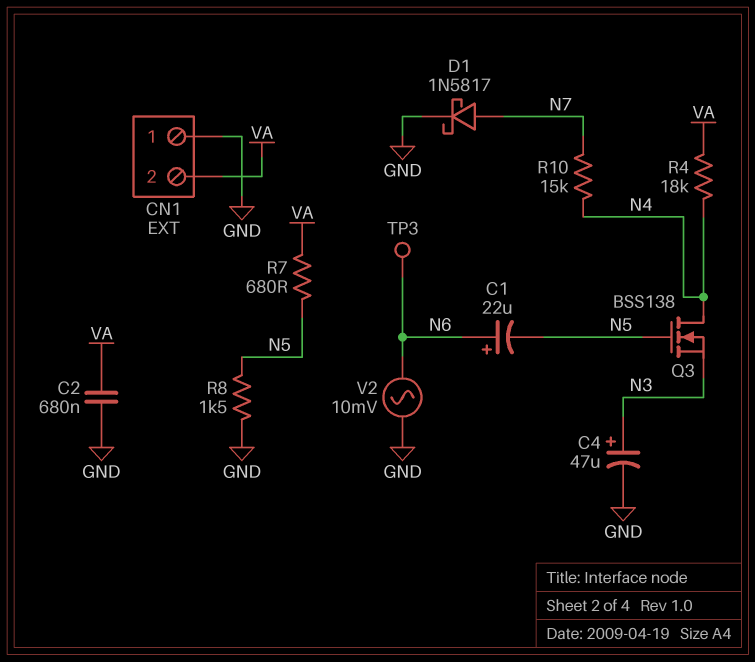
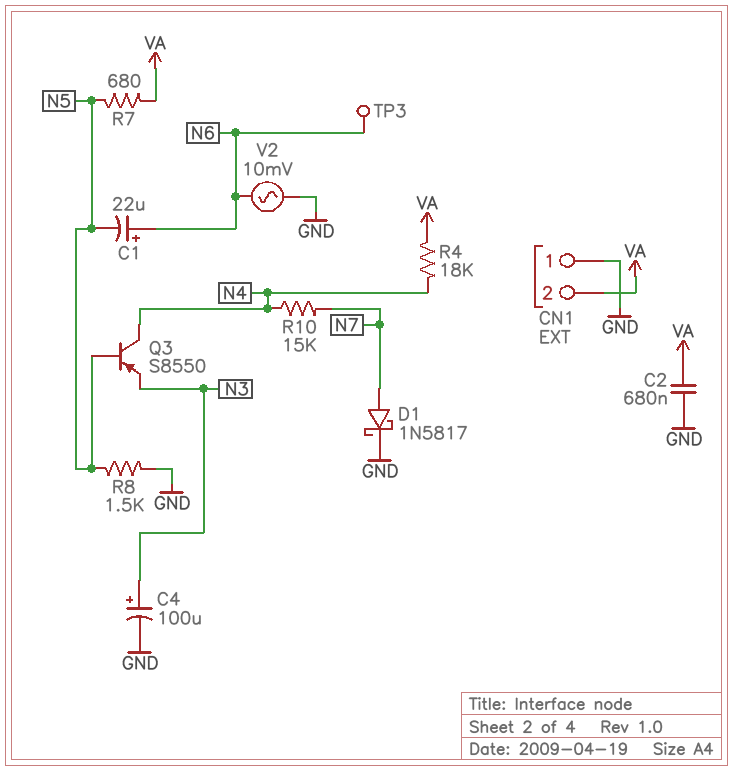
C4: 47uF (plus N3, minus GND) -> 100uF (plus N3, minus GND)
Q3: NMOS BSS138 (G N5, D N4, S N3) -> PNP S8550 (B N5, C N4, E N3)

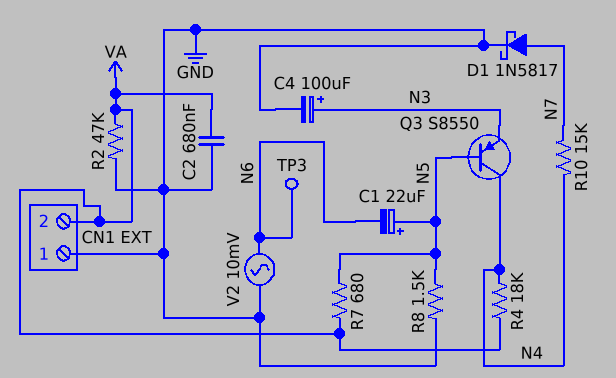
C1: 22uF (plus N6, minus N5) -> 22uF (plus N5, minus N6)
R2: none -> 47k (GND, VA)

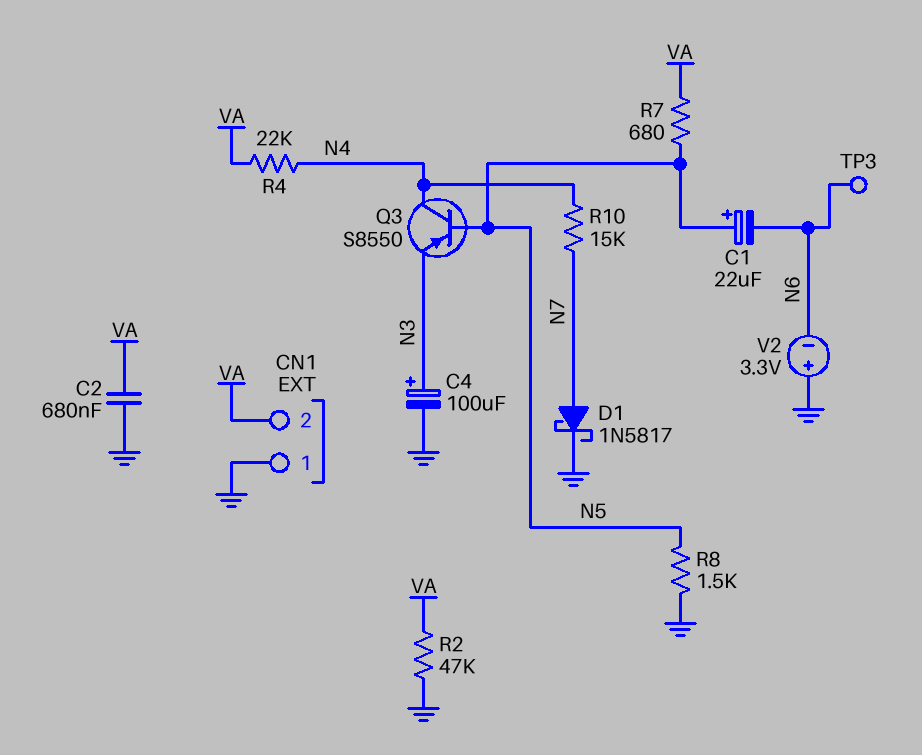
R4: 18k (N4, VA) -> 22k (N4, VA)
V2: AC 10mV (GND, N6) -> 3.3V (plus GND, minus N6)

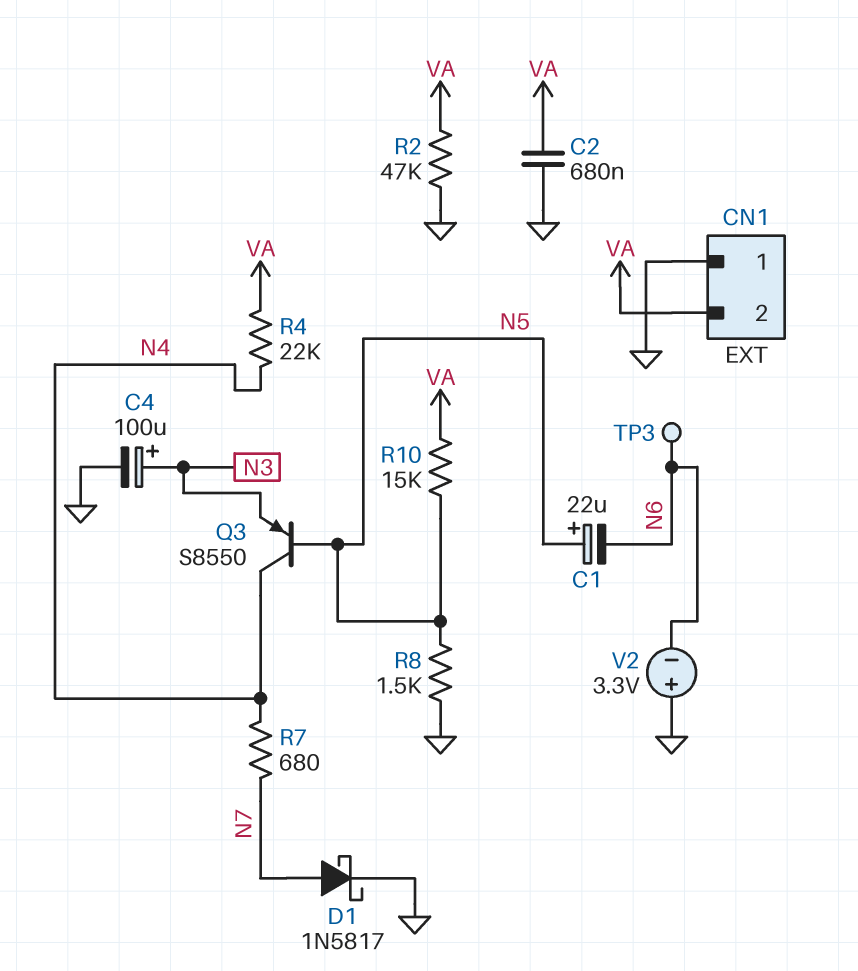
R7: 680 (N5, VA) -> 680 (N4, N7)
R10: 15k (N4, N7) -> 15k (N5, VA)

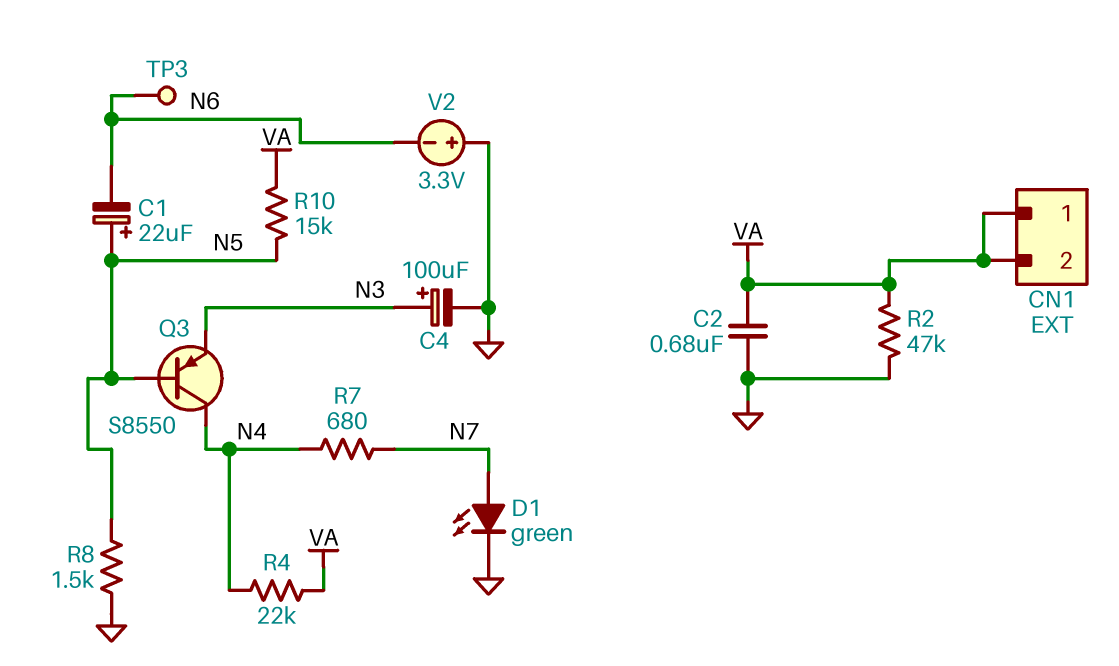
CN1 pin 1: GND -> VA
D1: schottky 1N5817 (A N7, K GND) -> LED green (A N7, K GND)

